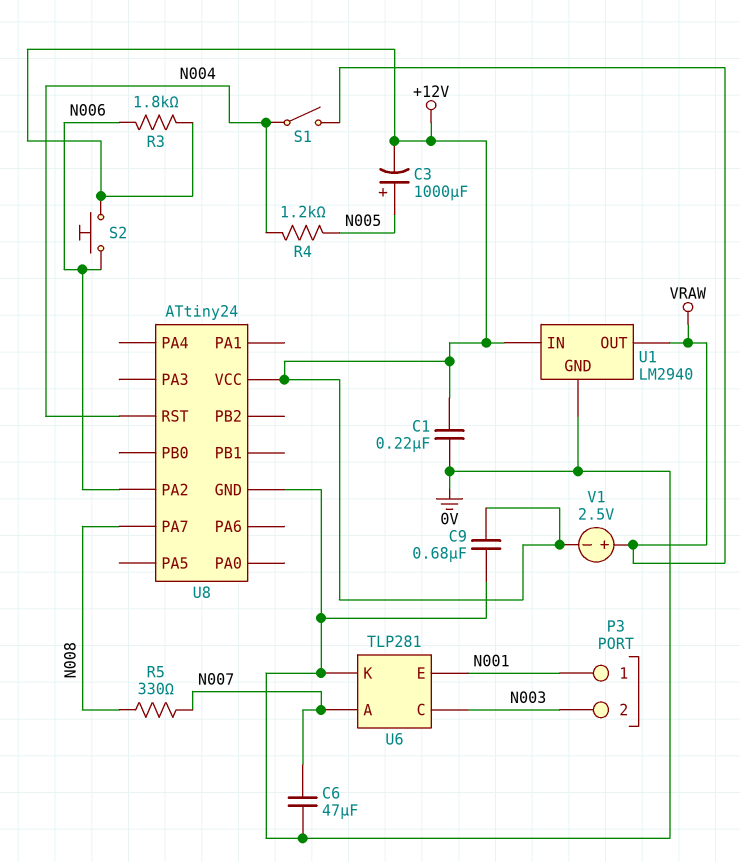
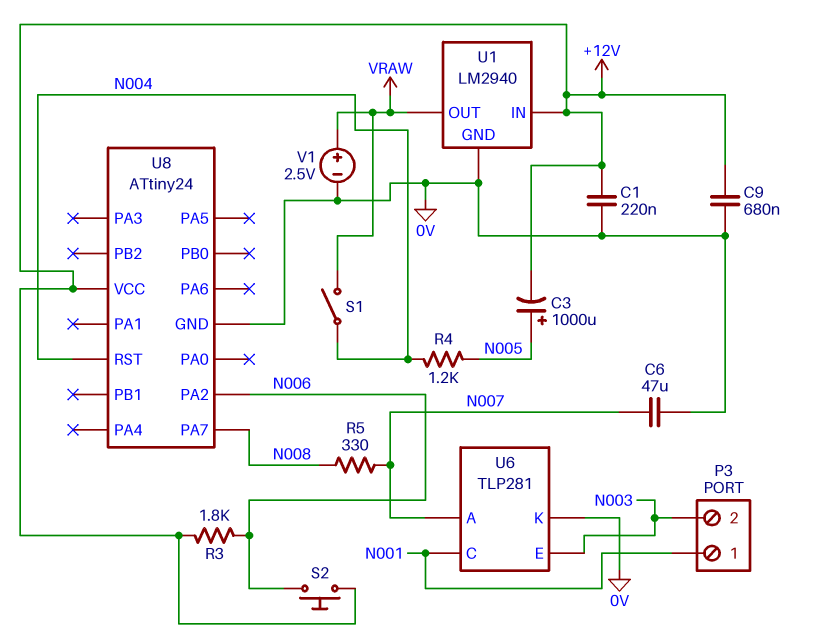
U6 pin C: N003 -> N001
U6 pin E: N001 -> N003
V1: 2.5V (plus VRAW, minus +12V) -> 2.5V (plus VRAW, minus 0V)

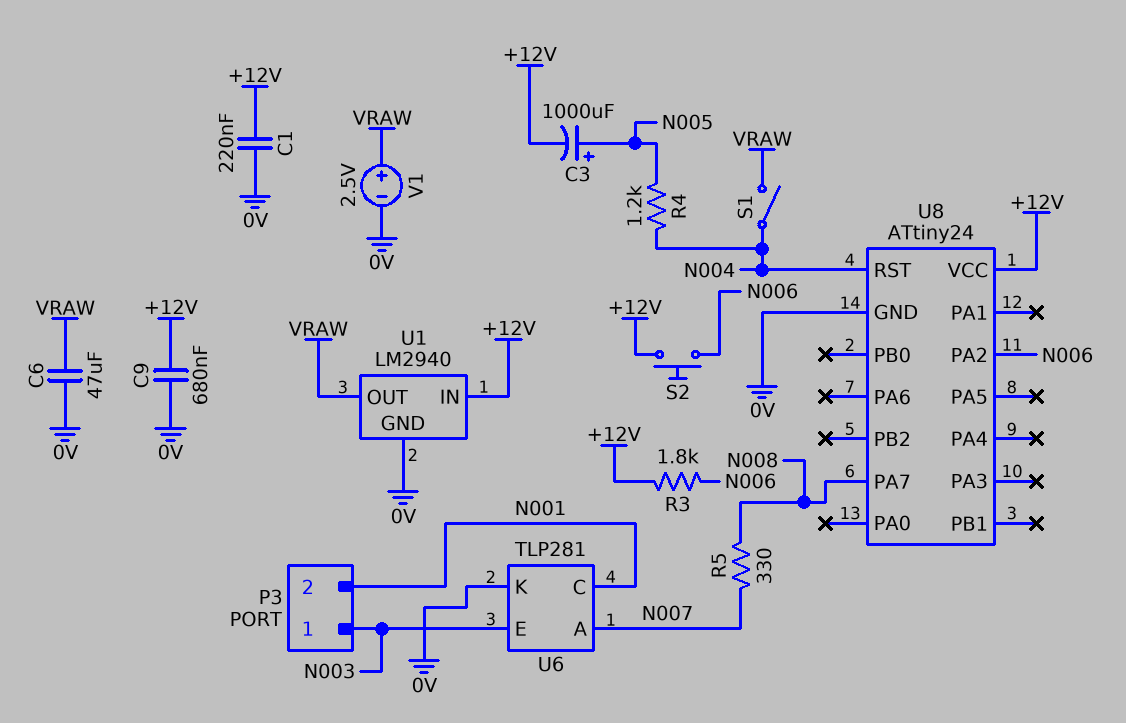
C6: 47uF (0V, N007) -> 47uF (0V, VRAW)
P3 pin 1: N001 -> N003
P3 pin 2: N003 -> N001

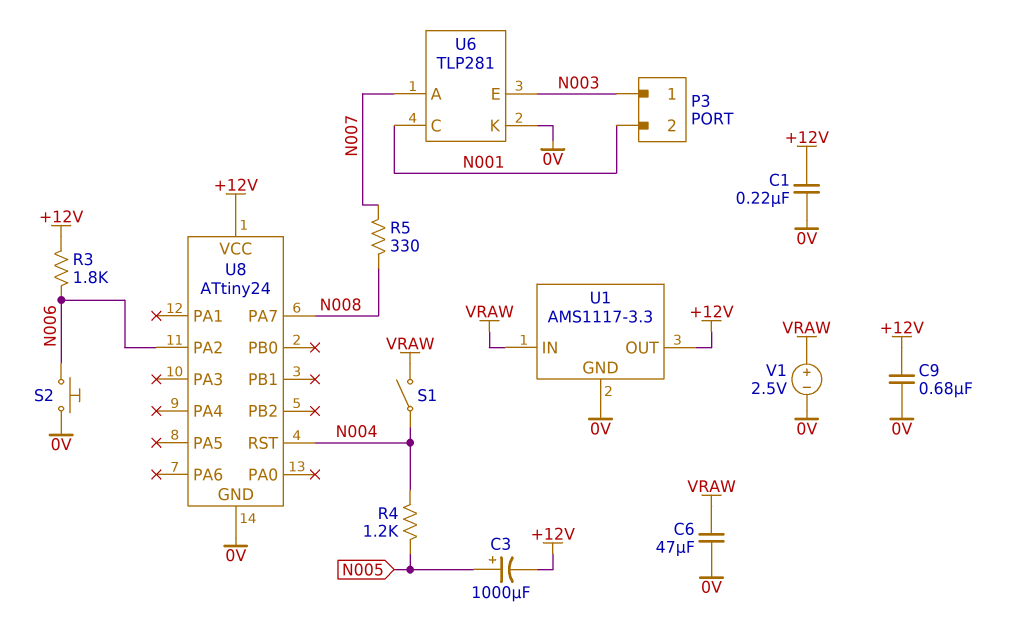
S2: button (+12V, N006) -> button (0V, N006)
U1: LM2940 -> AMS1117-3.3
U1 pin IN: +12V -> VRAW
U1 pin OUT: VRAW -> +12V

